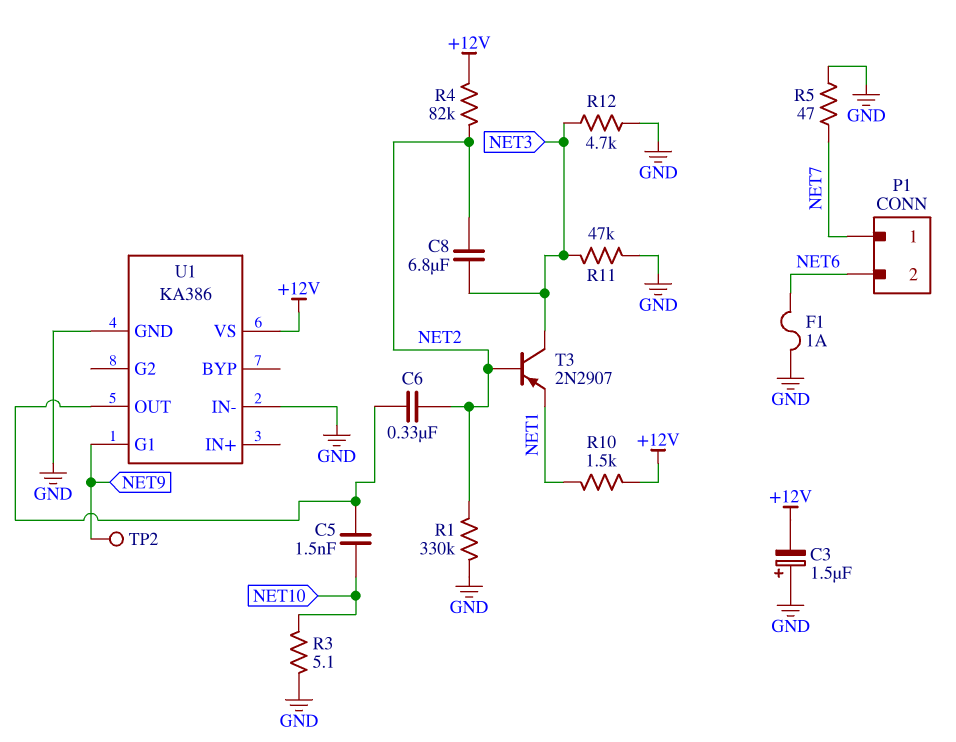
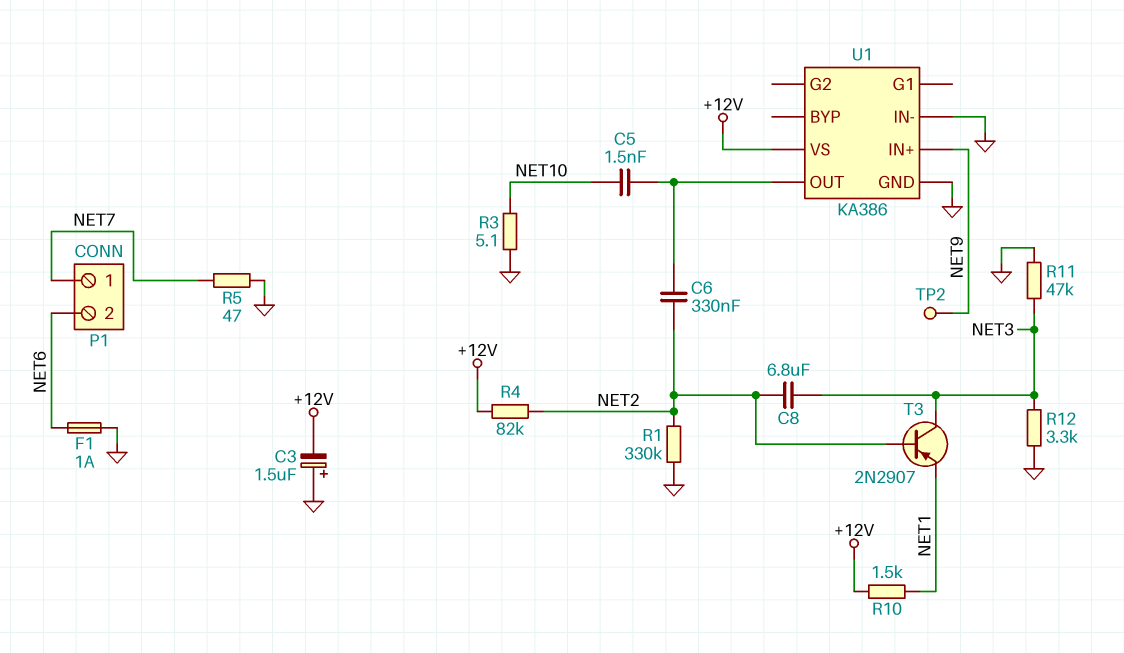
R12: 4.7k (GND, NET3) -> 3.3k (GND, NET3)
U1 pin G1: NET9 -> none
U1 pin IN+: none -> NET9

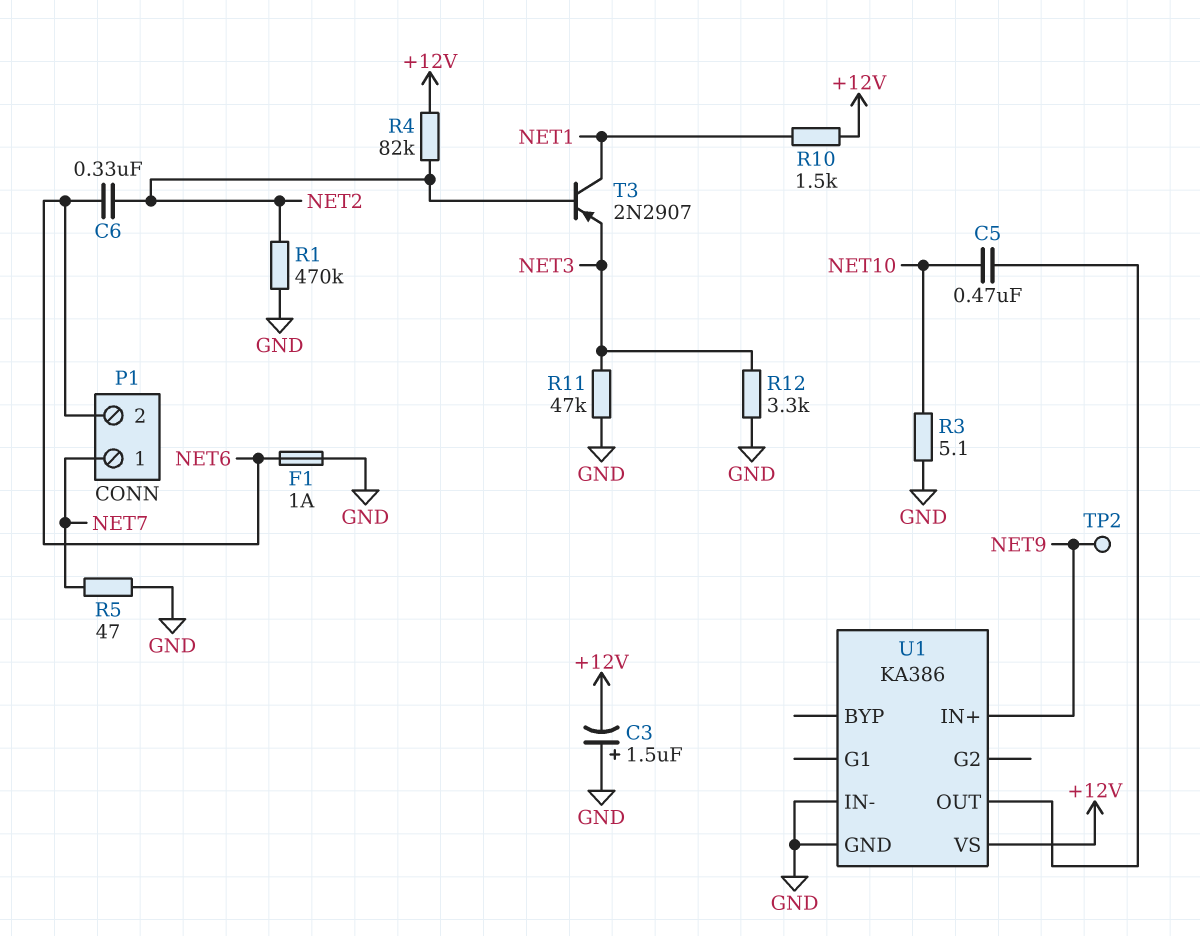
C5: 1.5nF (NET10, U1/OUT) -> 470nF (NET10, U1/OUT)
C6: 330nF (NET2, U1/OUT) -> 330nF (NET2, NET6)
C8: 6.8uF (NET2, NET3) -> none
R1: 330k (GND, NET2) -> 470k (GND, NET2)
T3: PNP 2N2907 (B NET2, C NET3, E NET1) -> PNP 2N2907 (B NET2, C NET1, E NET3)

